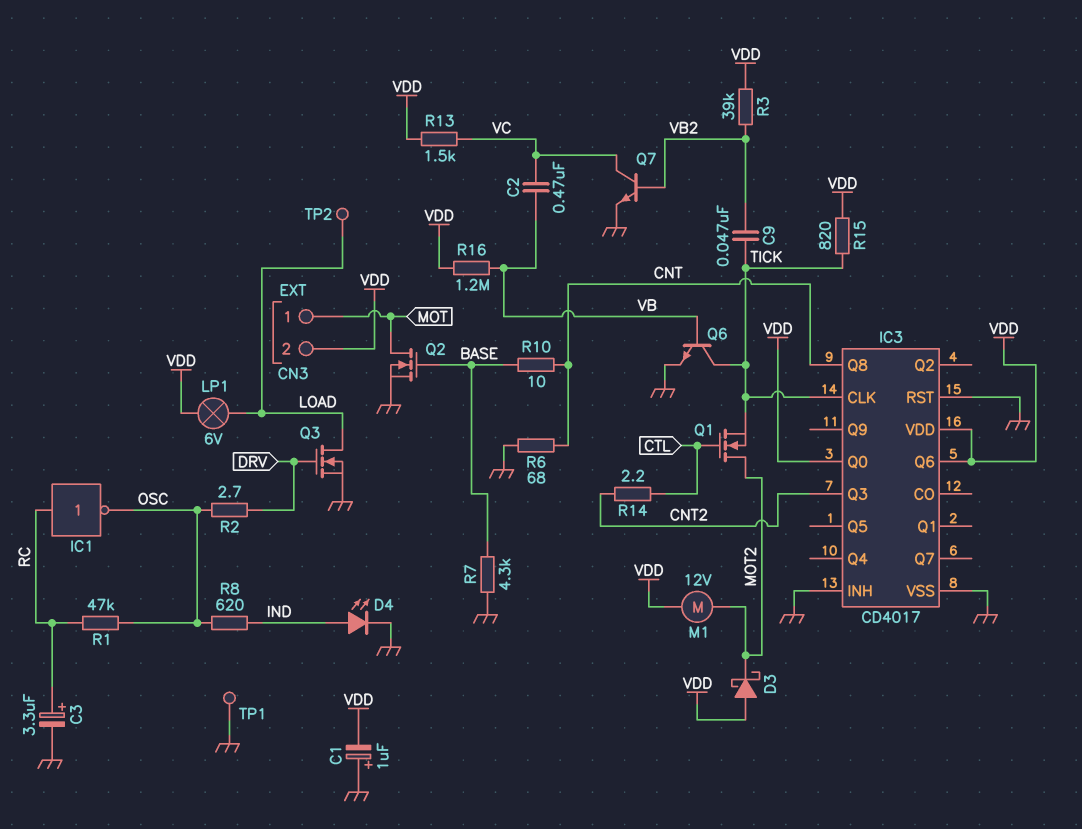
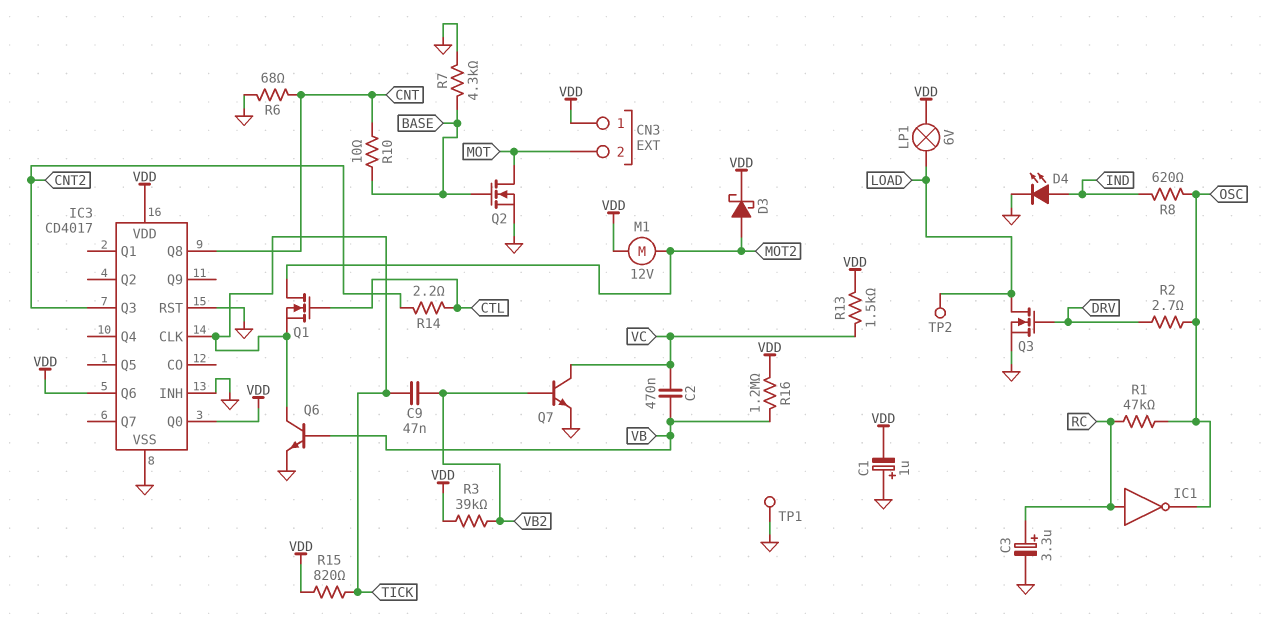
CN3 pin 1: MOT -> VDD
CN3 pin 2: VDD -> MOT
D3: schottky (A VDD, K MOT2) -> schottky (A MOT2, K VDD)

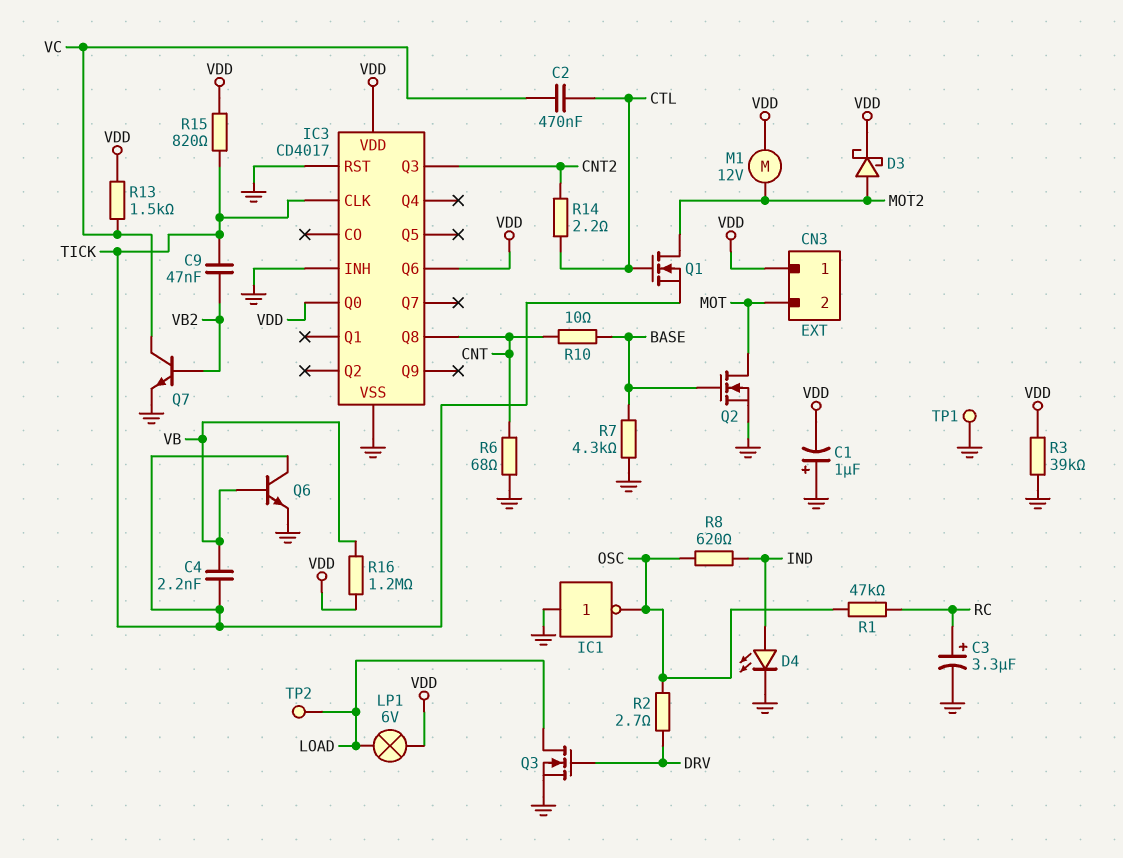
C2: 470nF (VB, VC) -> 470nF (CTL, VC)
C4: none -> 2.2nF (TICK, VB)
IC1: NOT (in RC, out OSC) -> NOT (in GND, out OSC)
R3: 39k (VB2, VDD) -> 39k (GND, VDD)

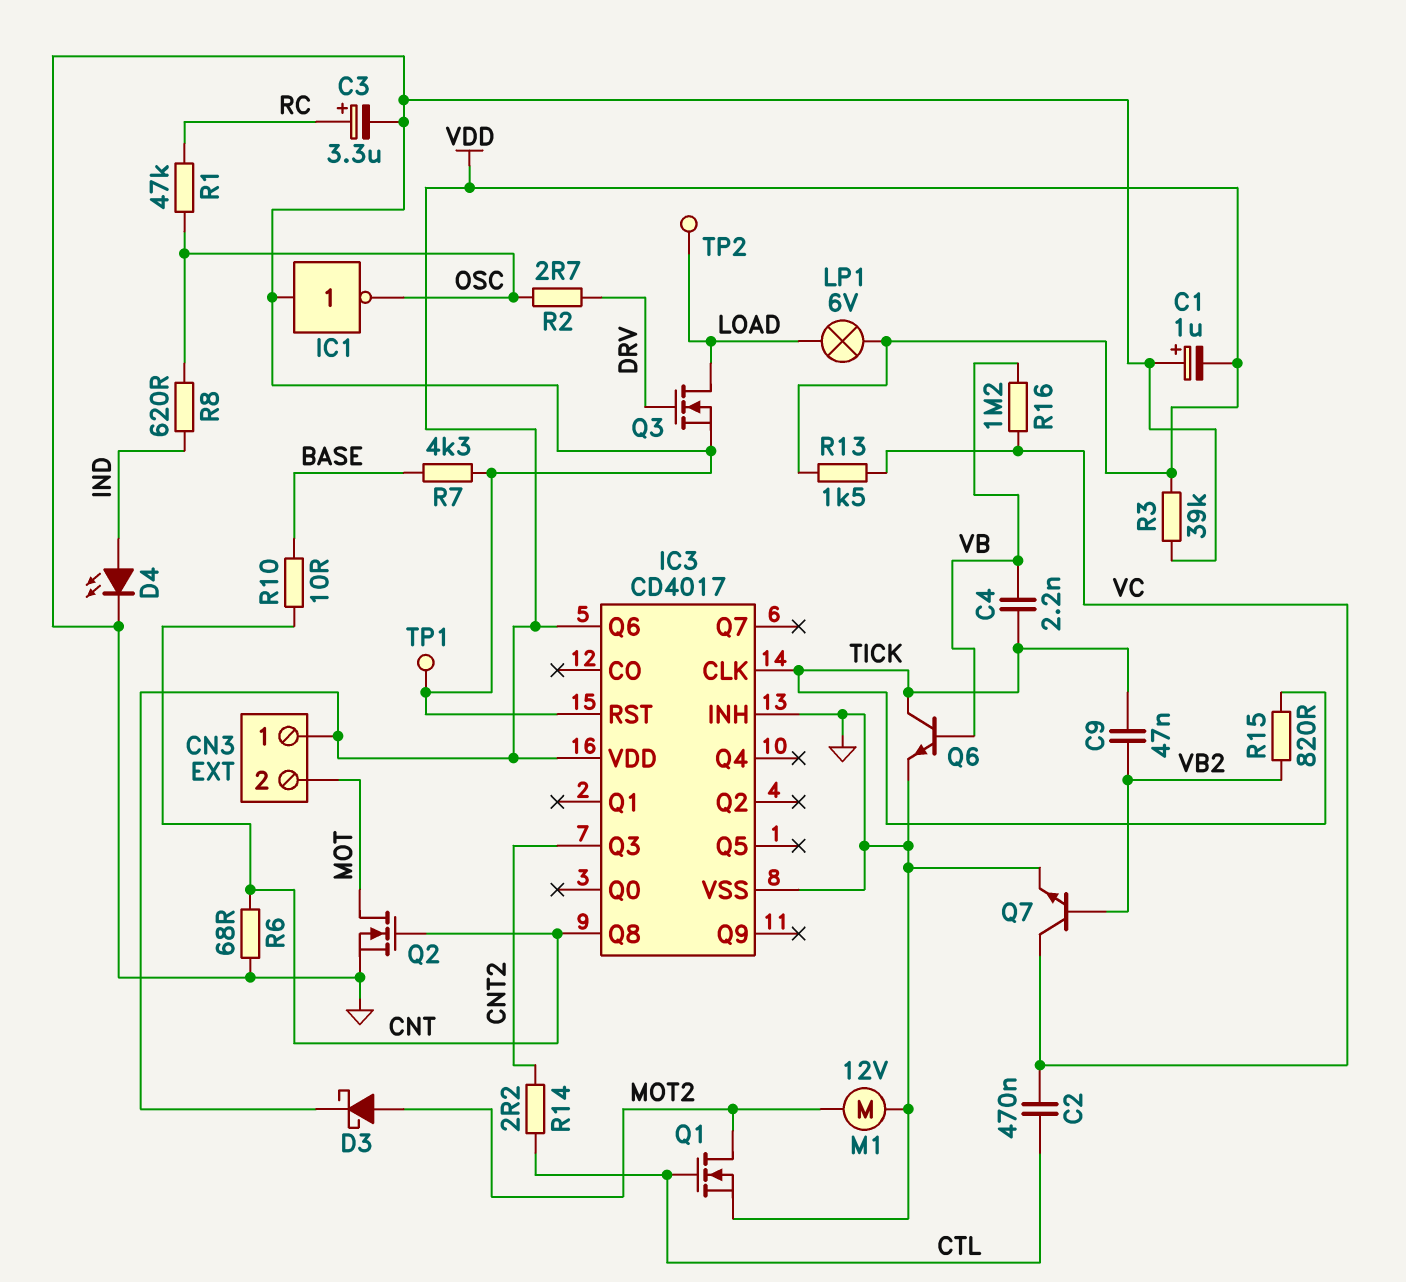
IC3 pin Q0: VDD -> none
M1: motor 12V (MOT2, VDD) -> motor 12V (GND, MOT2)
Q1: NMOS (G CTL, D MOT2, S TICK) -> NMOS (G CTL, D MOT2, S GND)
Q2: NMOS (G BASE, D MOT, S GND) -> NMOS (G CNT, D MOT, S GND)
R15: 820 (TICK, VDD) -> 820 (TICK, VB2)
R16: 1.2M (VB, VDD) -> 1.2M (VB, VC)

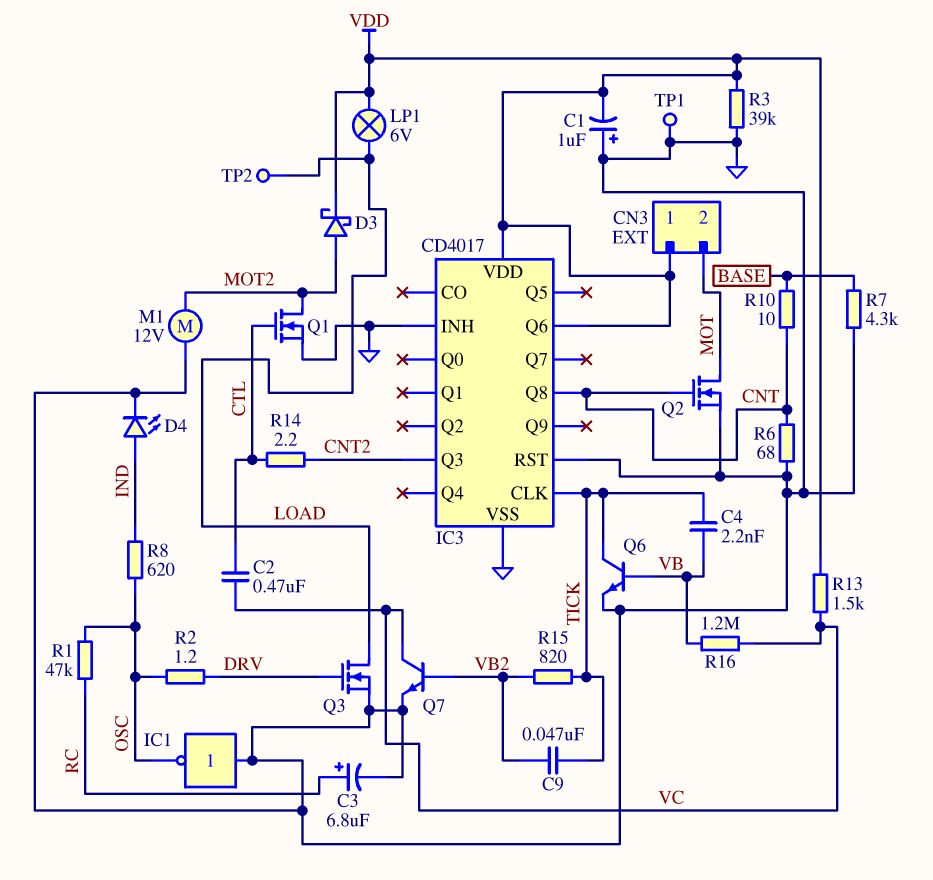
C3: 3.3uF (plus RC, minus GND) -> 6.8uF (plus RC, minus GND)
R2: 2.7 (DRV, OSC) -> 1.2 (DRV, OSC)

